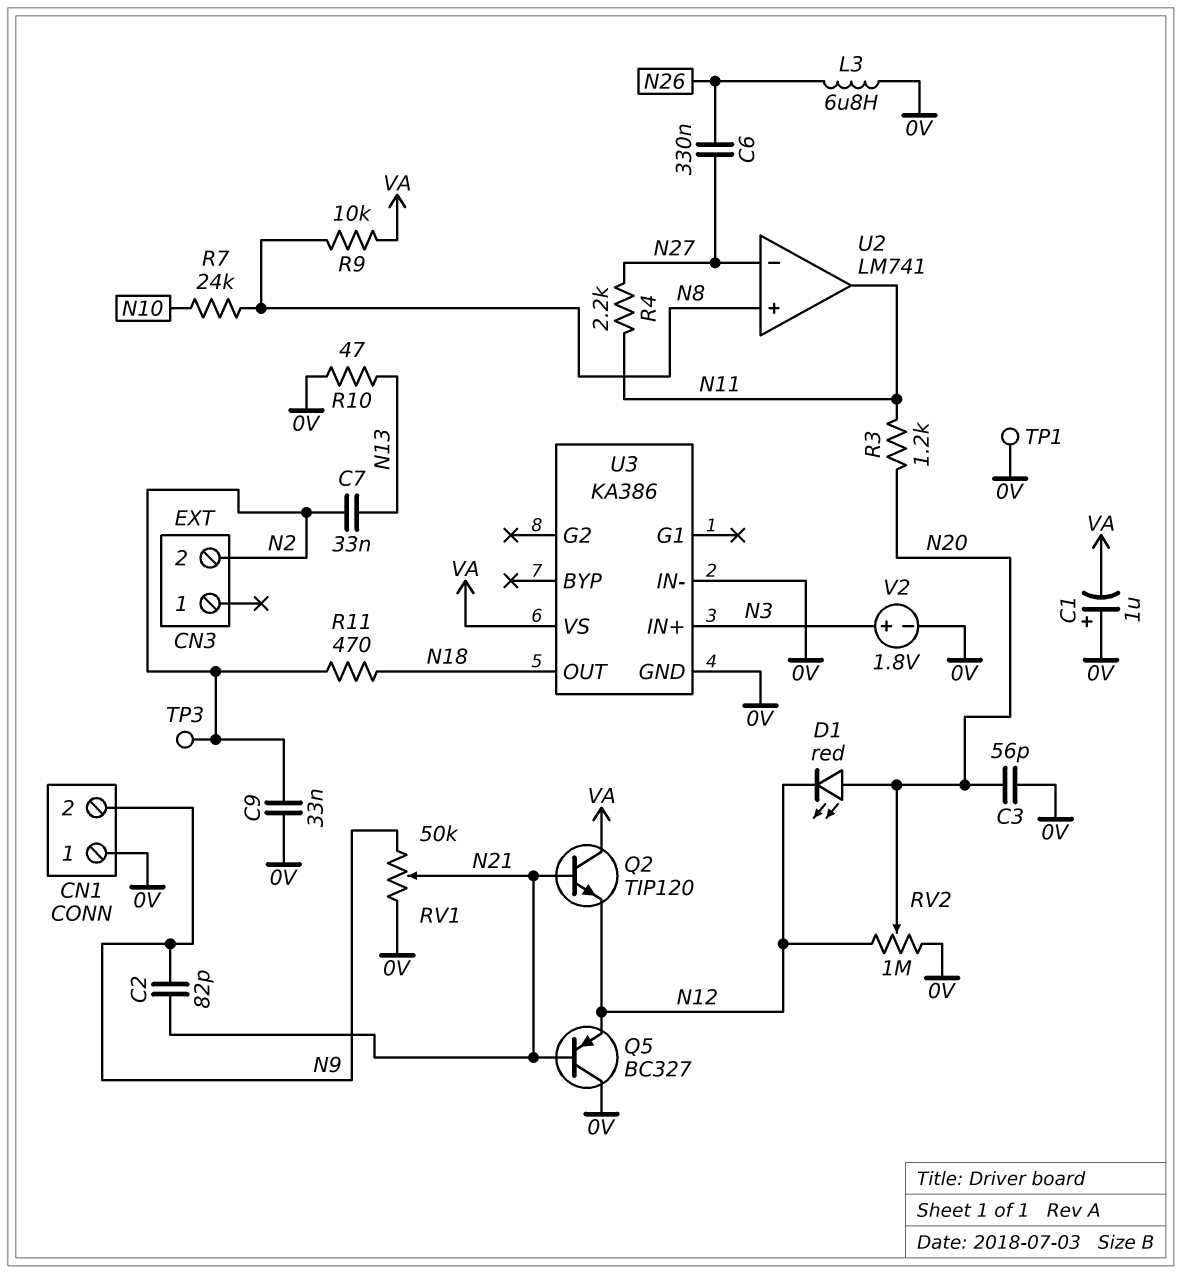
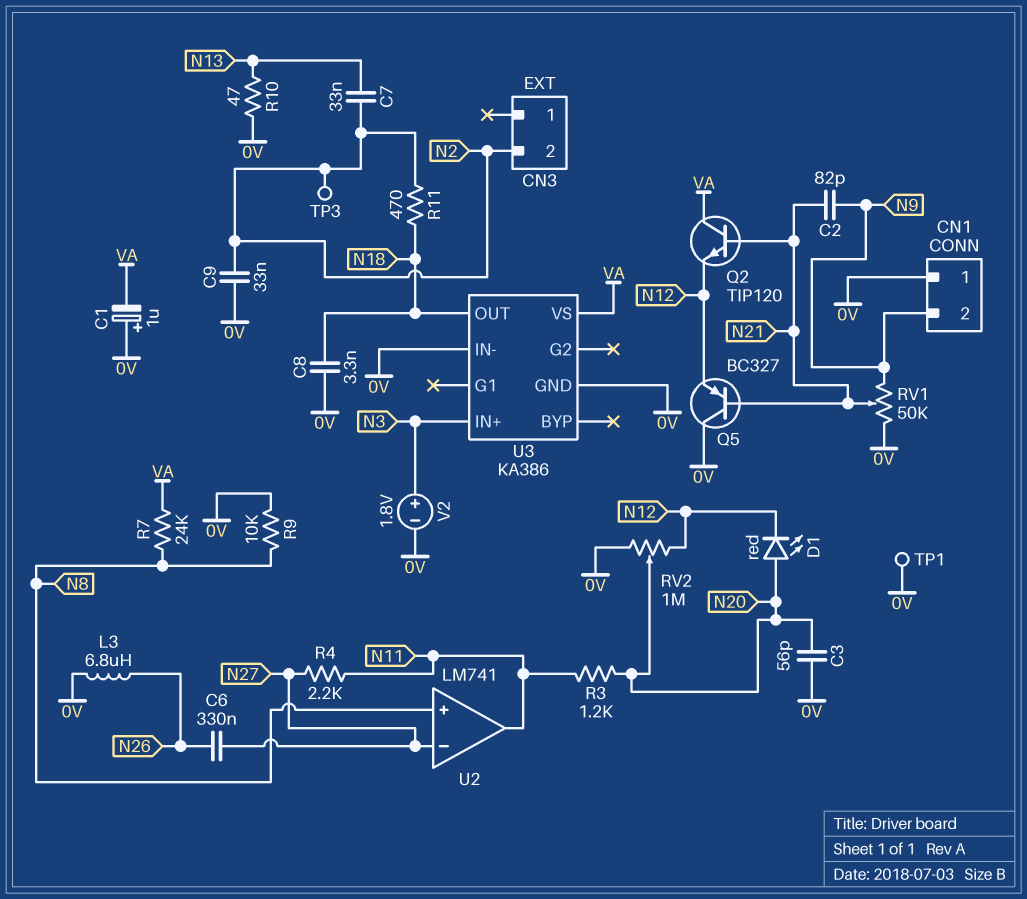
C8: none -> 3.3nF (0V, N18)
R7: 24k (N8, N10) -> 24k (N8, VA)
R9: 10k (N8, VA) -> 10k (0V, N8)

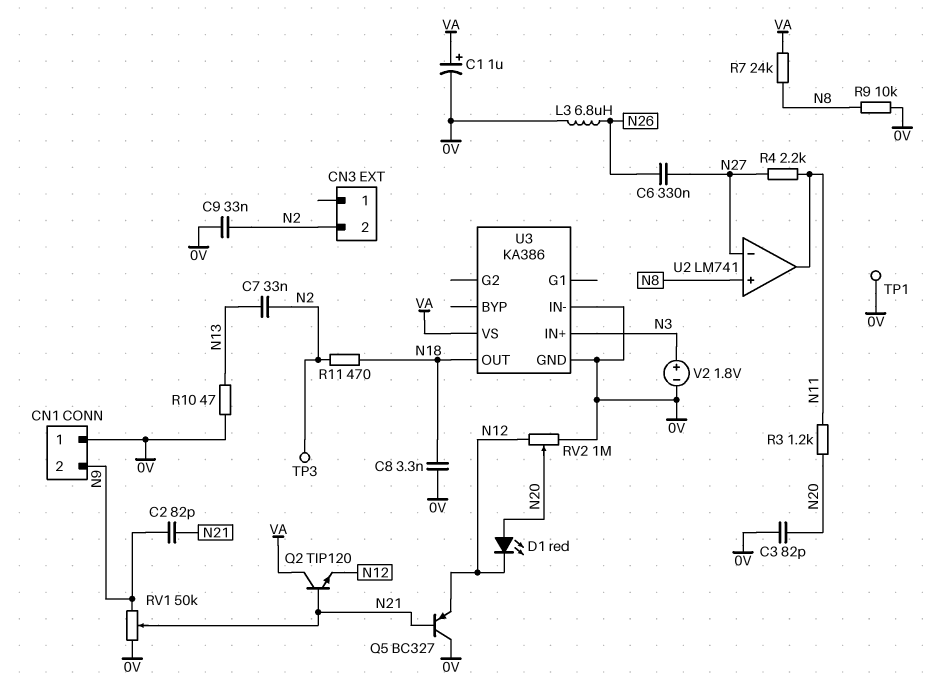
C1: 1uF (plus 0V, minus VA) -> 1uF (plus VA, minus 0V)
C3: 56pF (0V, N20) -> 82pF (0V, N20)

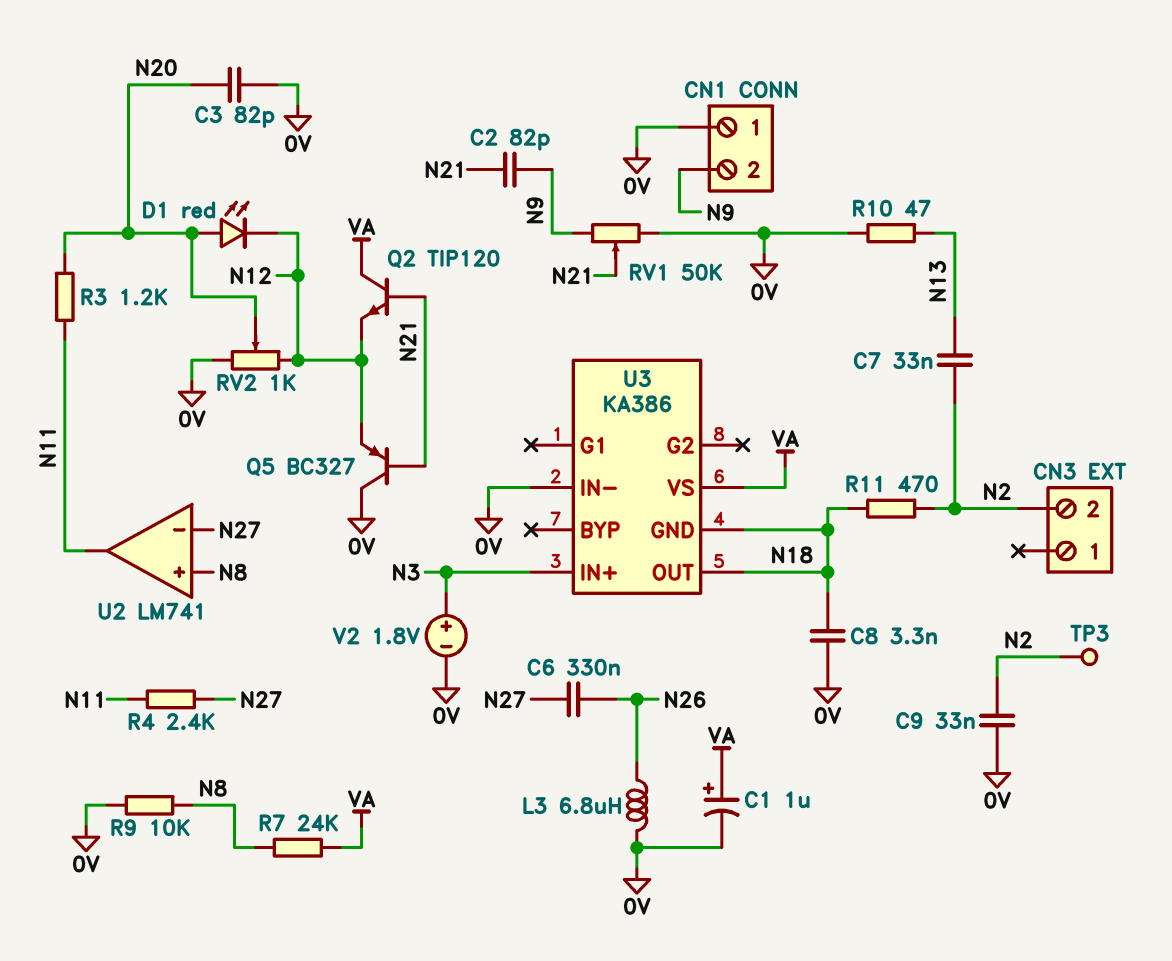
R4: 2.2k (N11, N27) -> 2.4k (N11, N27)
RV2: 1M (0V, N12, wiper N20) -> 1k (0V, N12, wiper N20)
TP1: test point (0V) -> none
U3 pin GND: 0V -> N18

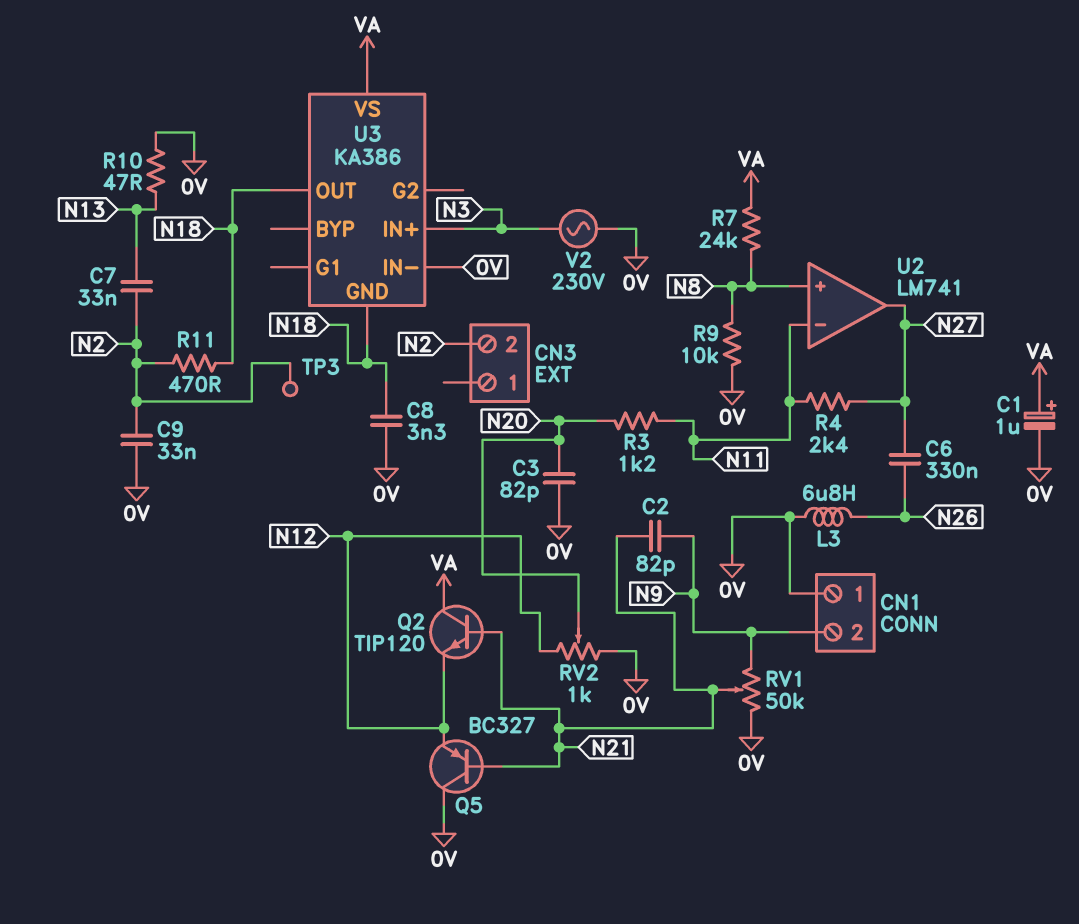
D1: LED red (A N20, K N12) -> none
U2 pin in-: N27 -> N11
U2 pin out: N11 -> N27
V2: 1.8V (plus N3, minus 0V) -> AC 230V (0V, N3)

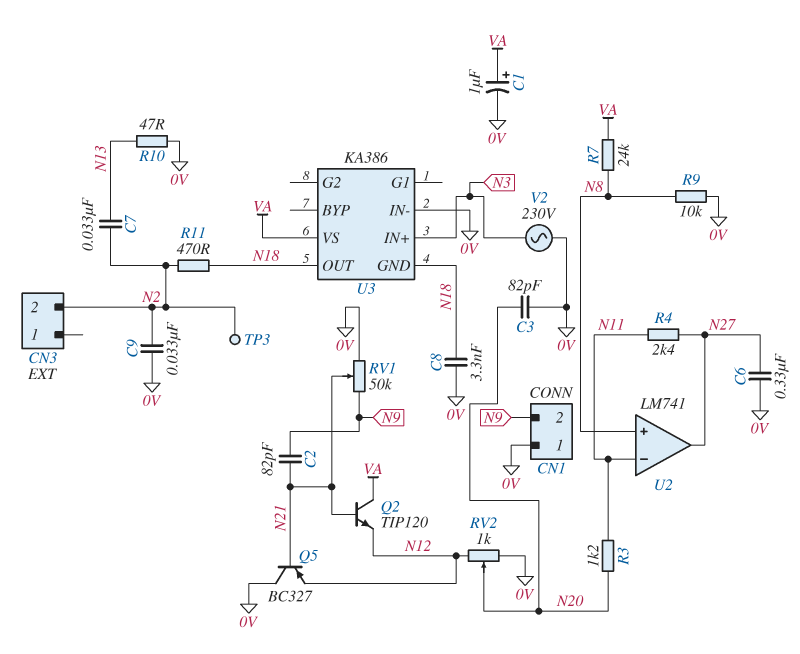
C6: 330nF (N26, N27) -> 330nF (0V, N27)
L3: 6.8uH (0V, N26) -> none

